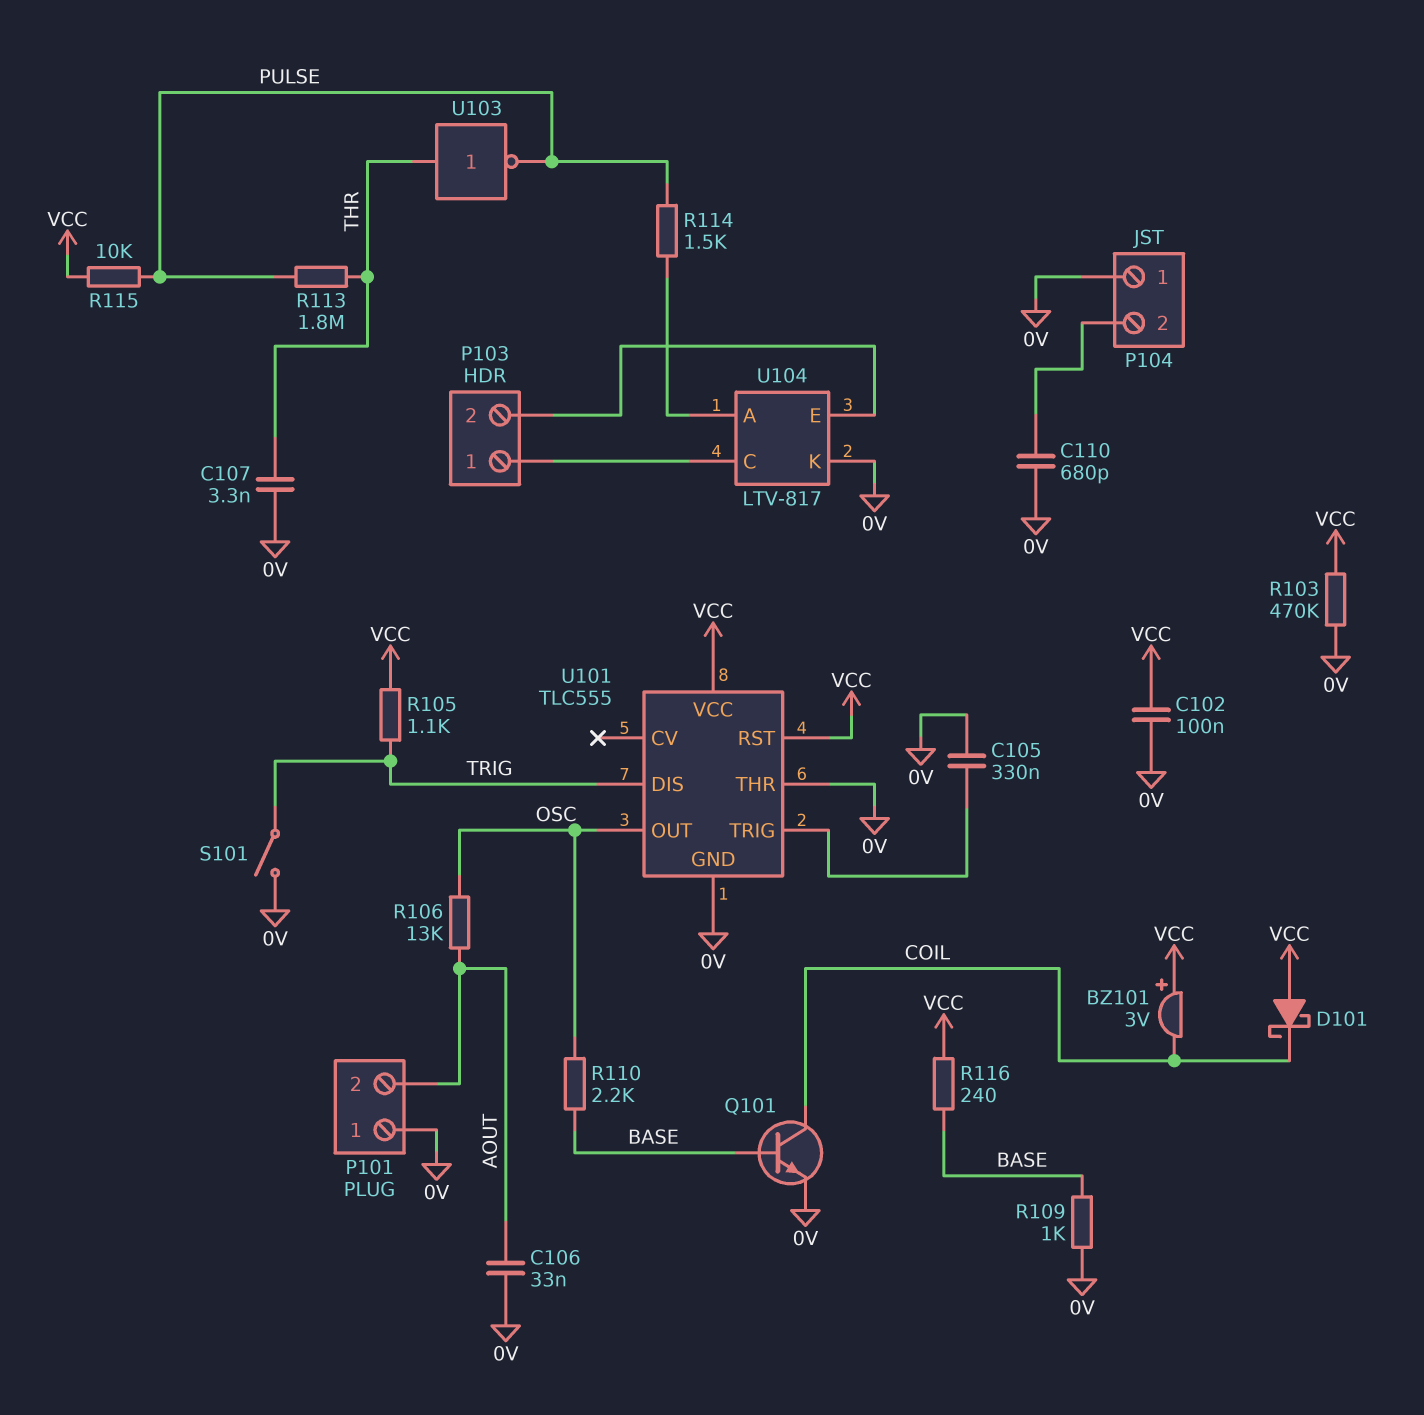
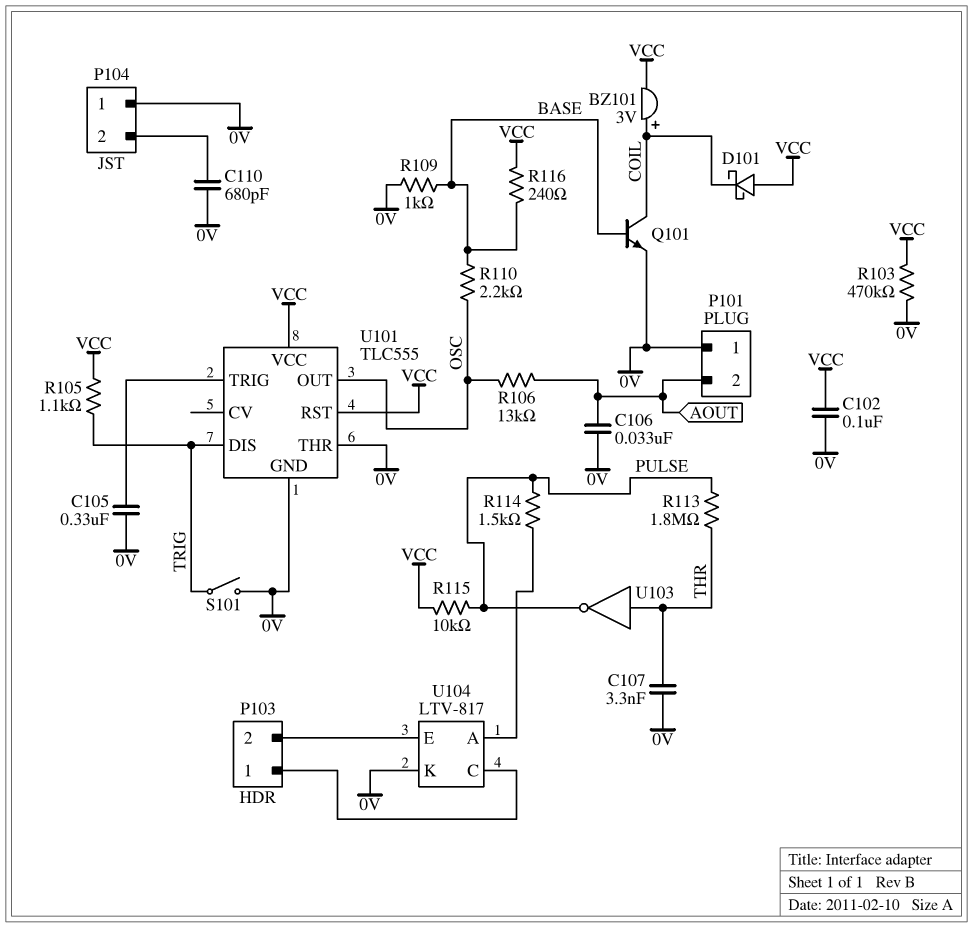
BZ101: buzzer 3V (plus VCC, minus COIL) -> buzzer 3V (plus COIL, minus VCC)

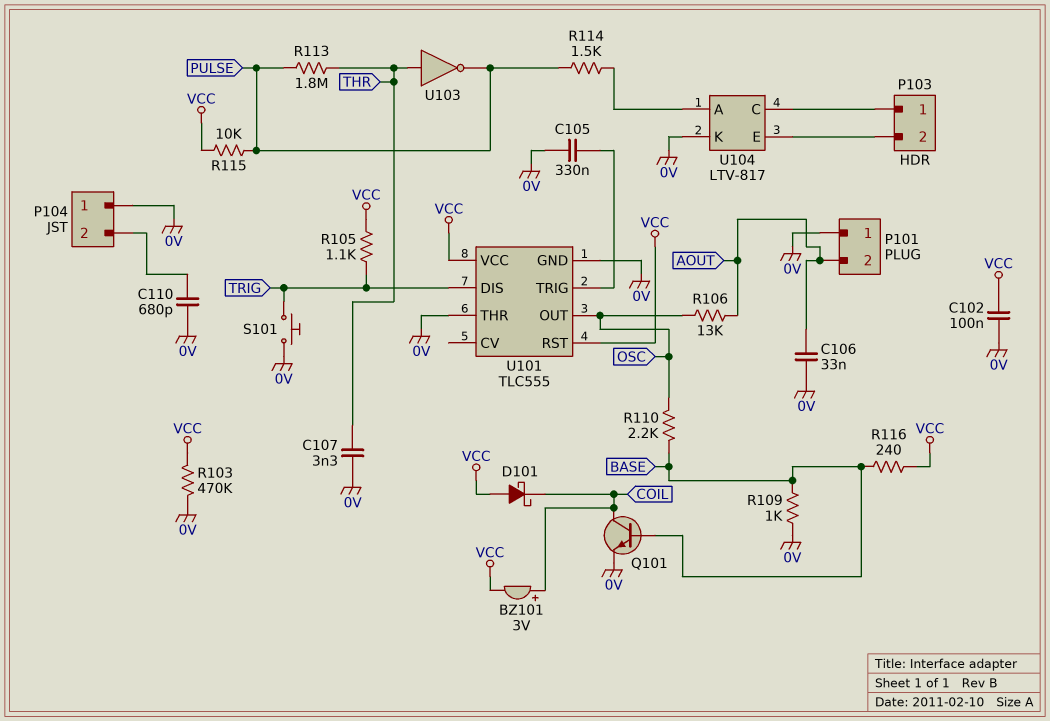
S101: switch (0V, TRIG) -> button (0V, TRIG)

